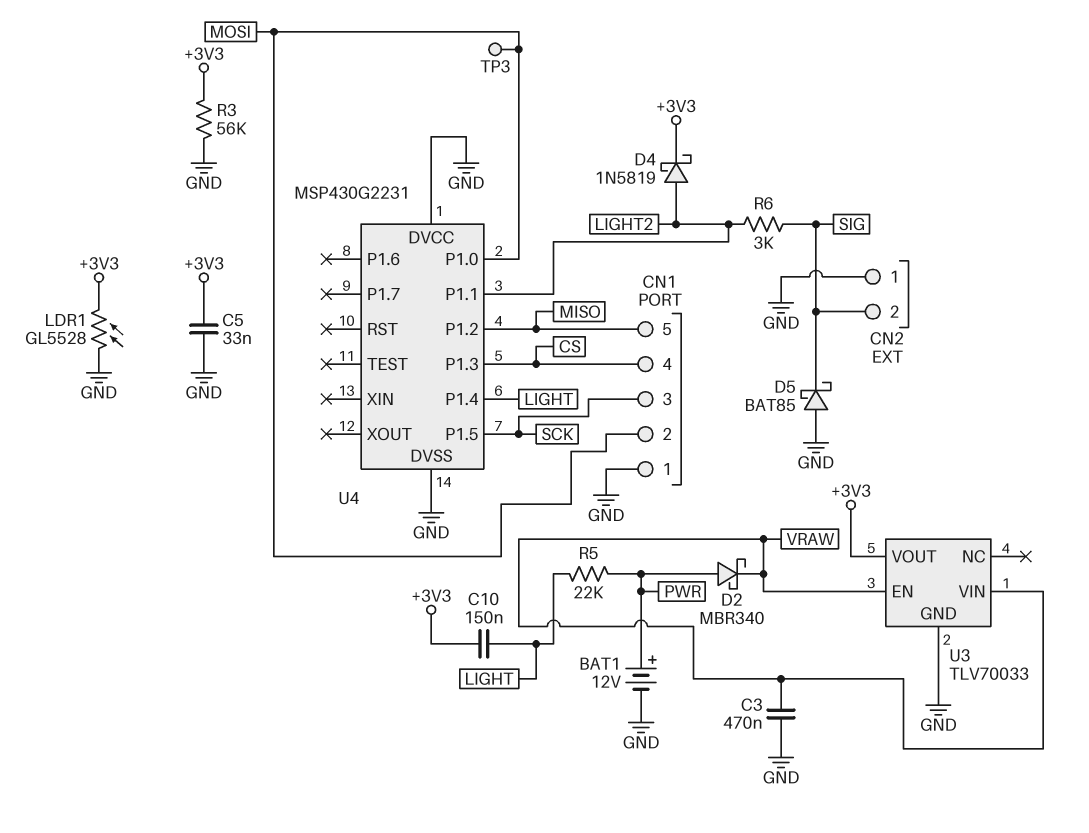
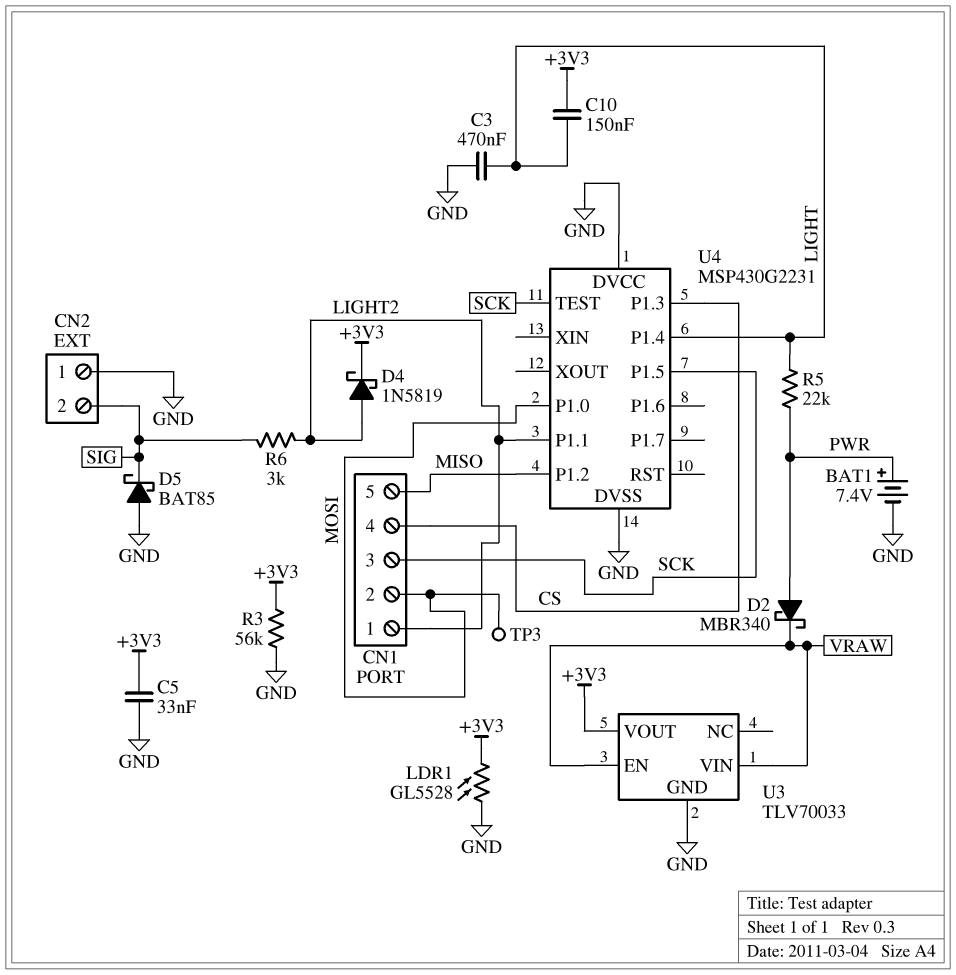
BAT1: 12V (plus PWR, minus GND) -> 7.4V (plus PWR, minus GND)
C3: 470nF (GND, VRAW) -> 470nF (GND, LIGHT)
CN1 pin 1: GND -> LIGHT2
U4 pin TEST: none -> SCK

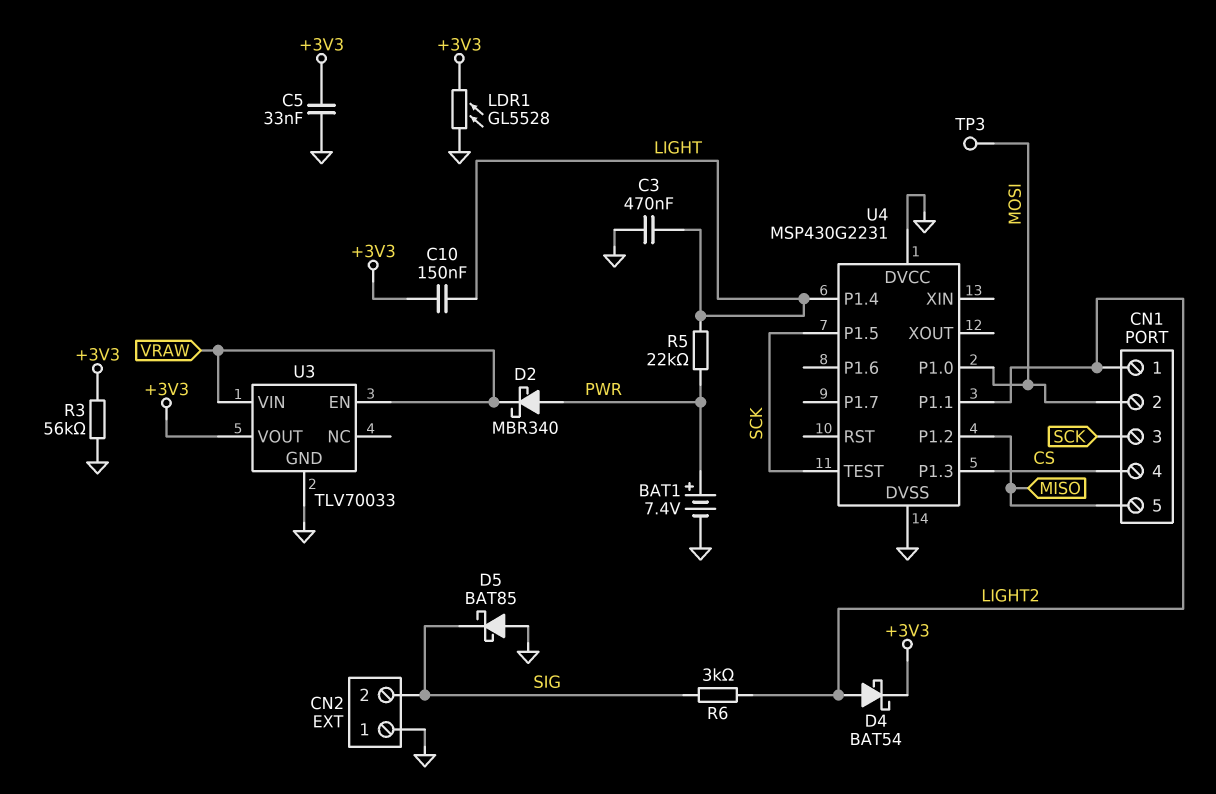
D4: schottky 1N5819 (A LIGHT2, K +3V3) -> schottky BAT54 (A LIGHT2, K +3V3)

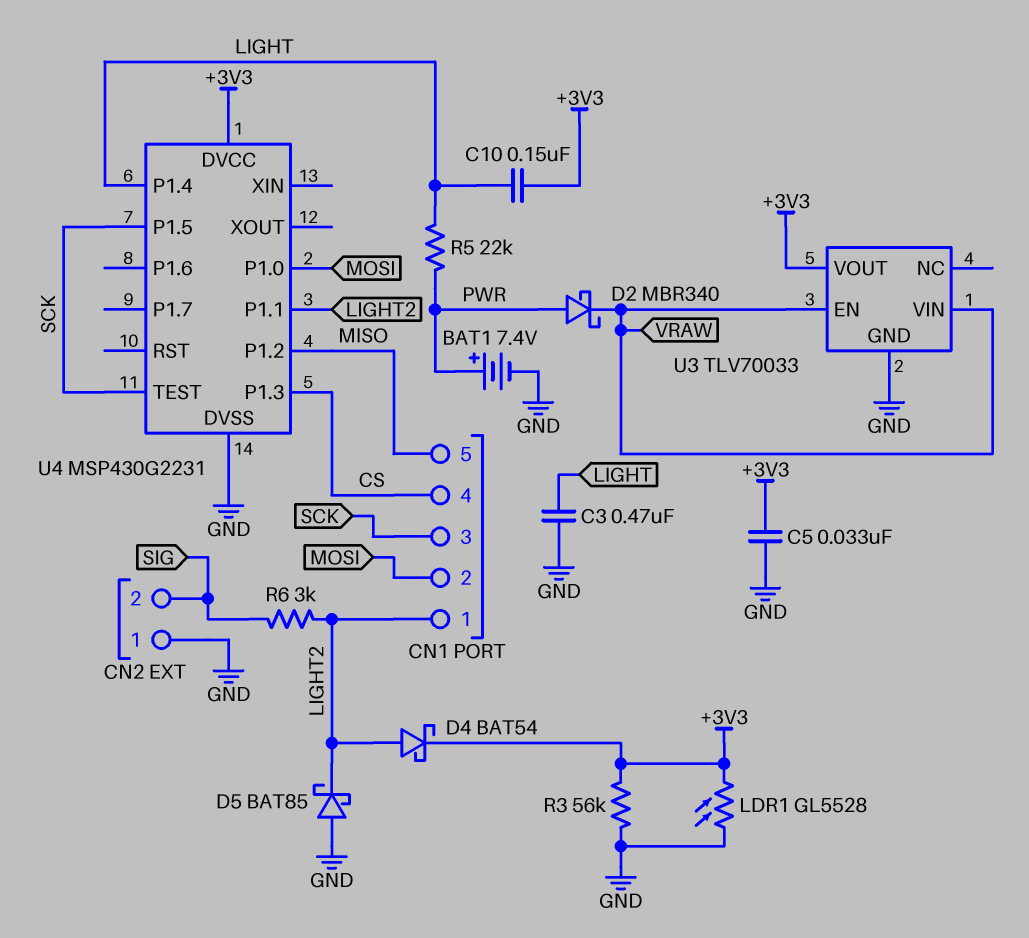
D5: schottky BAT85 (A GND, K SIG) -> schottky BAT85 (A GND, K LIGHT2)
TP3: test point (MOSI) -> none
U4 pin DVCC: GND -> +3V3

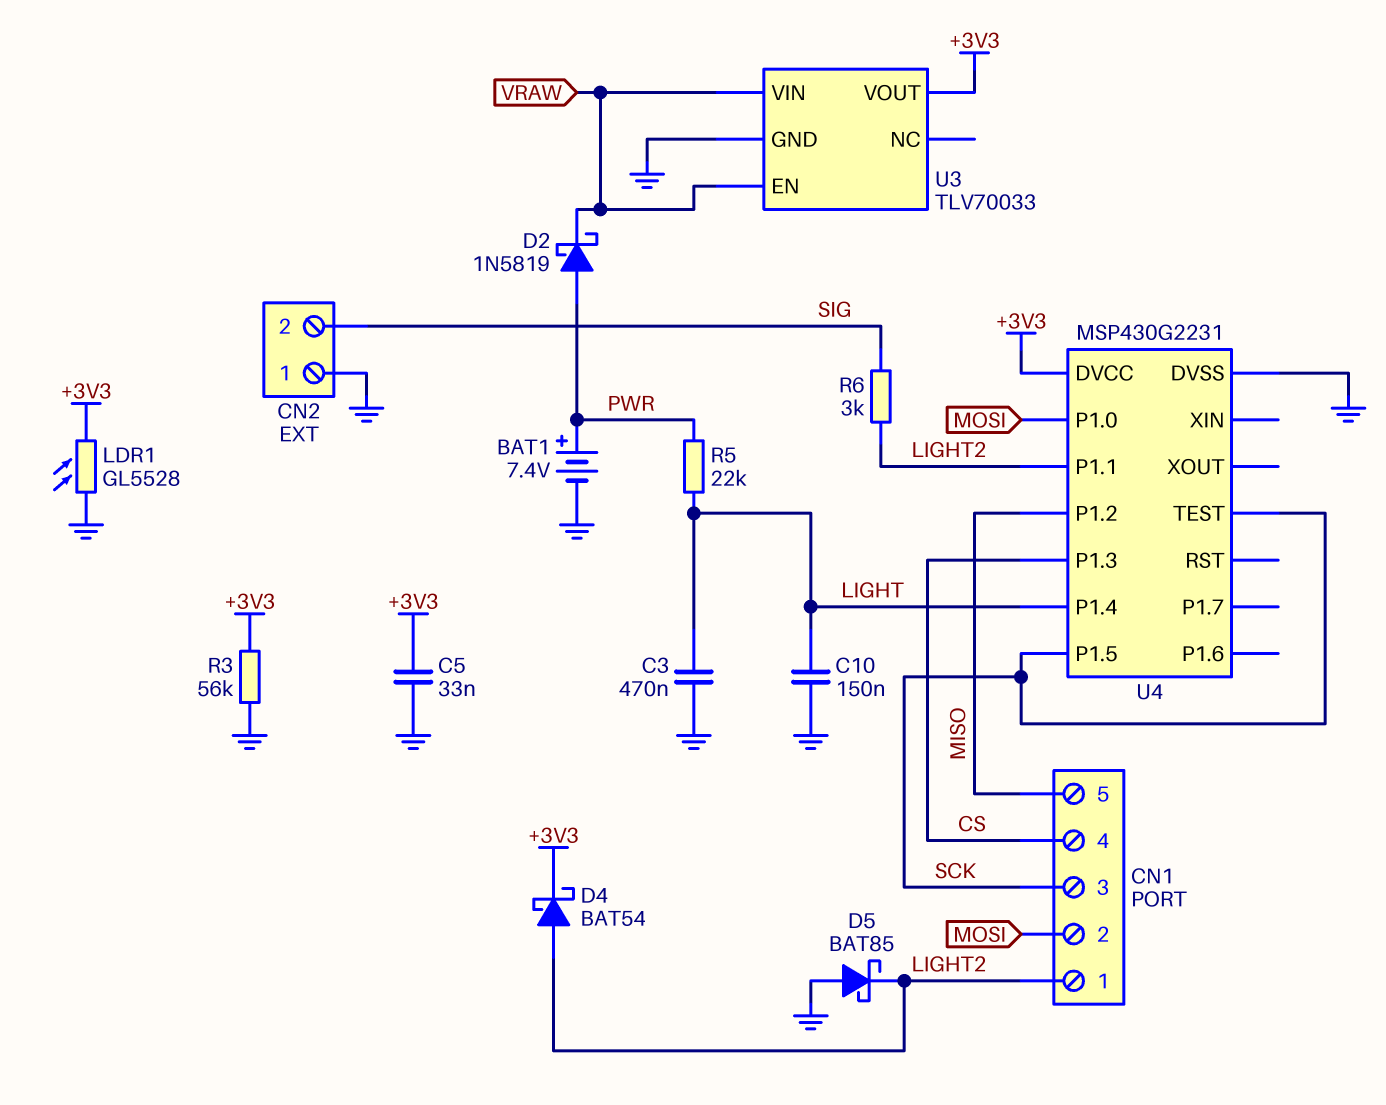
C10: 150nF (+3V3, LIGHT) -> 150nF (GND, LIGHT)
D2: schottky MBR340 (A PWR, K VRAW) -> schottky 1N5819 (A PWR, K VRAW)

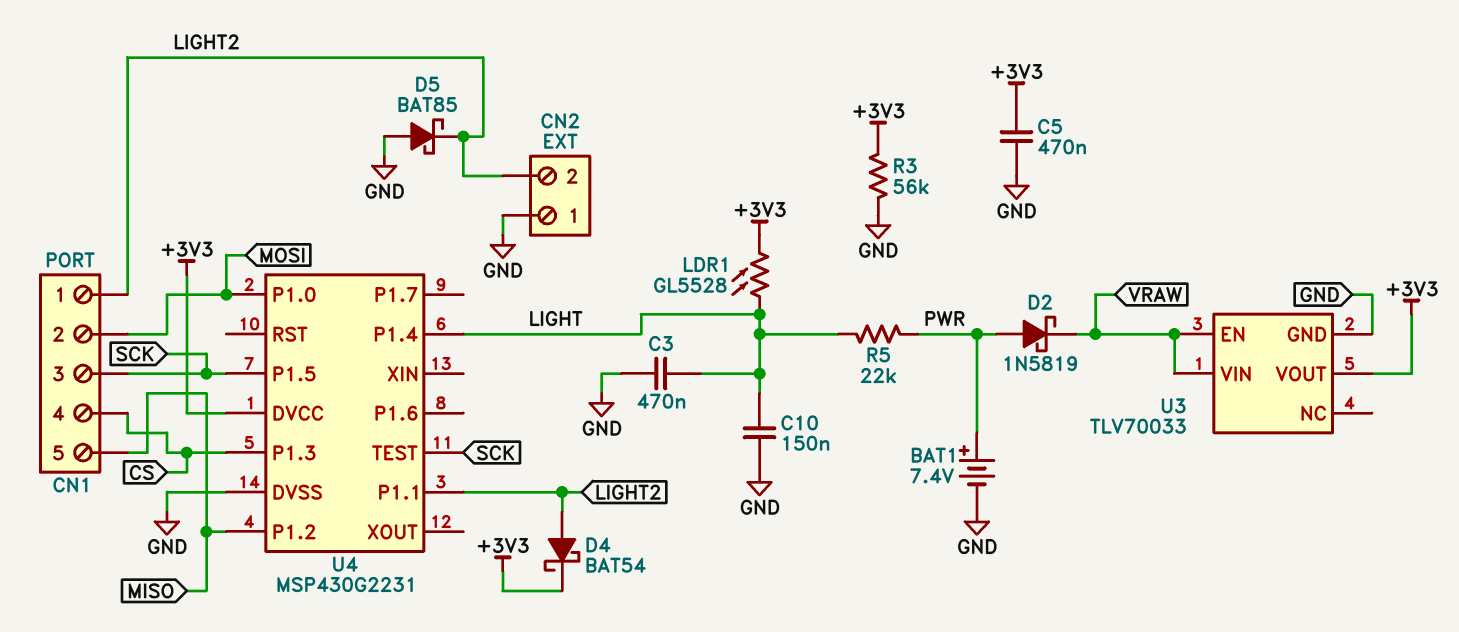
C5: 33nF (+3V3, GND) -> 470nF (+3V3, GND)
CN2 pin 2: SIG -> LIGHT2
LDR1: GL5528 (+3V3, GND) -> GL5528 (+3V3, LIGHT)
R6: 3k (LIGHT2, SIG) -> none

